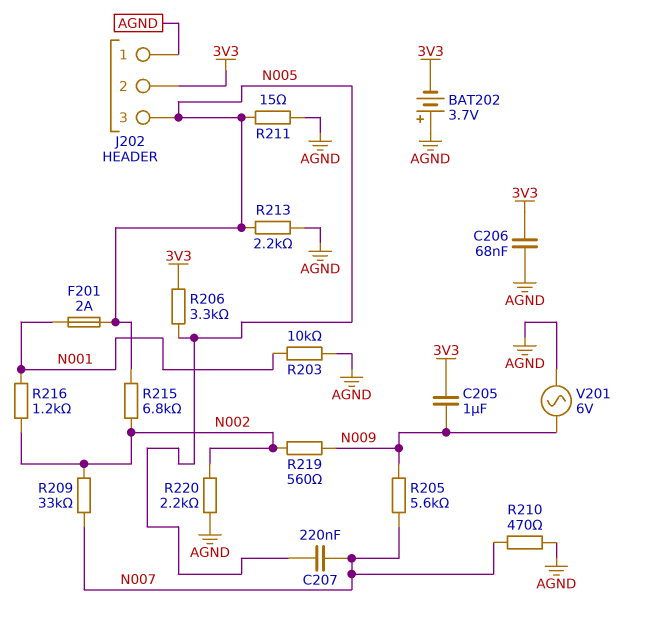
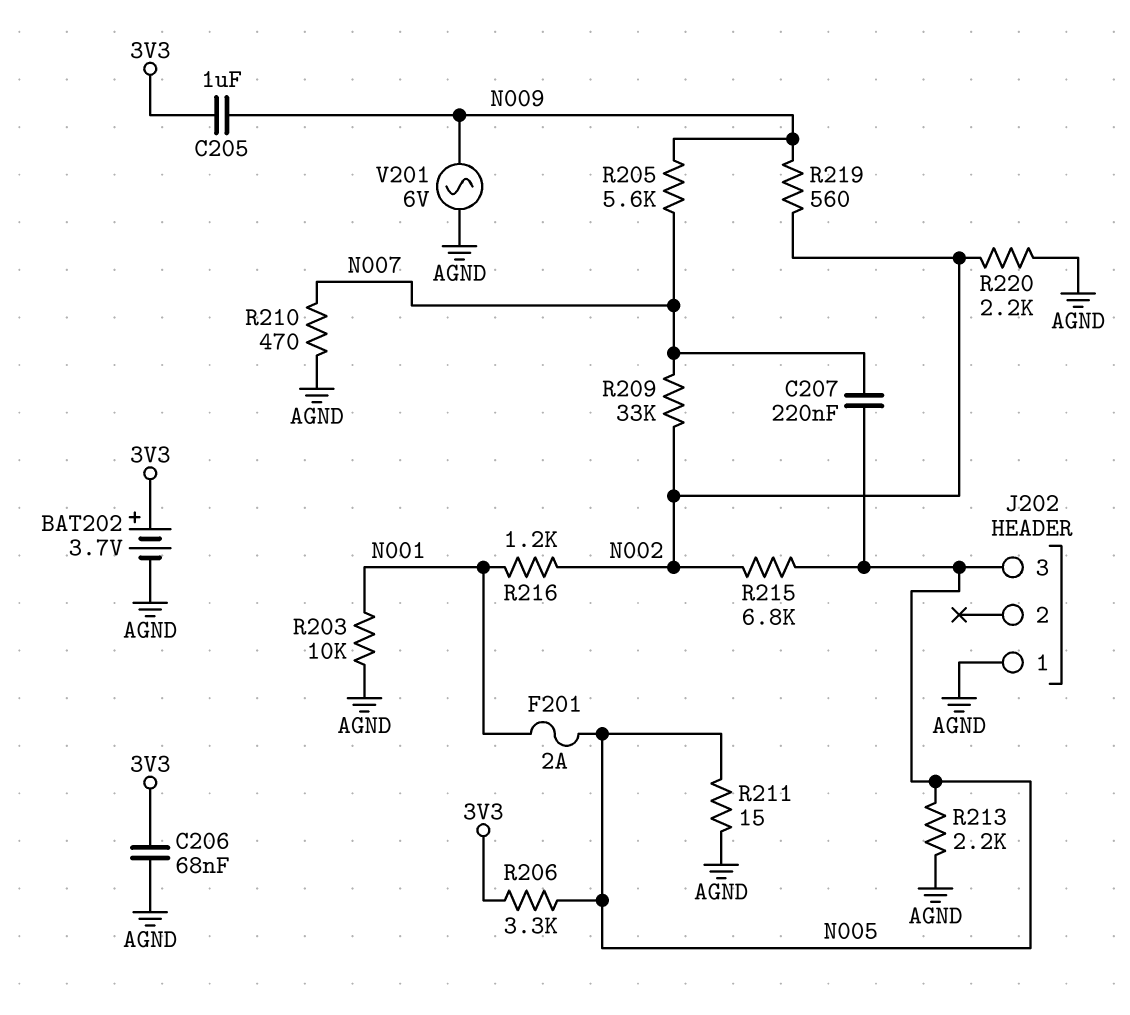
BAT202: 3.7V (plus AGND, minus 3V3) -> 3.7V (plus 3V3, minus AGND)
J202 pin 2: 3V3 -> none

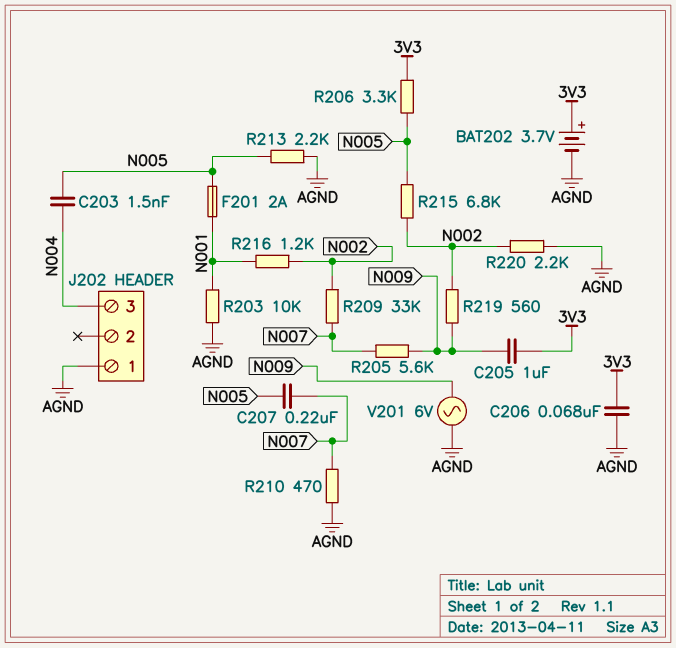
C203: none -> 1.5nF (N004, N005)
J202 pin 3: N005 -> N004
R211: 15 (AGND, N005) -> none

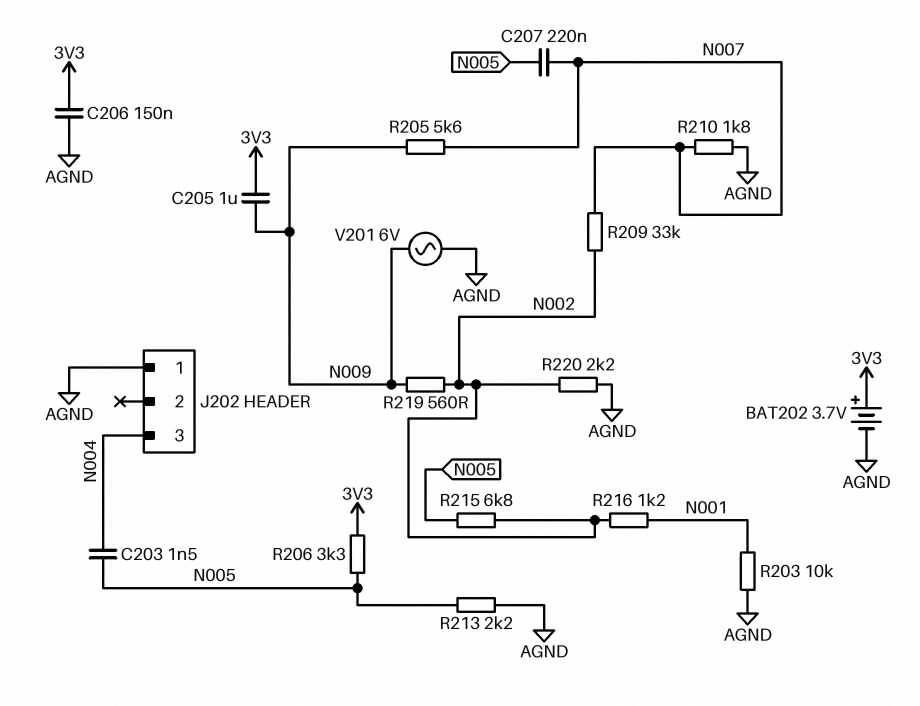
C206: 68nF (3V3, AGND) -> 150nF (3V3, AGND)
F201: 2A (N001, N005) -> none
R210: 470 (AGND, N007) -> 1.8k (AGND, N007)

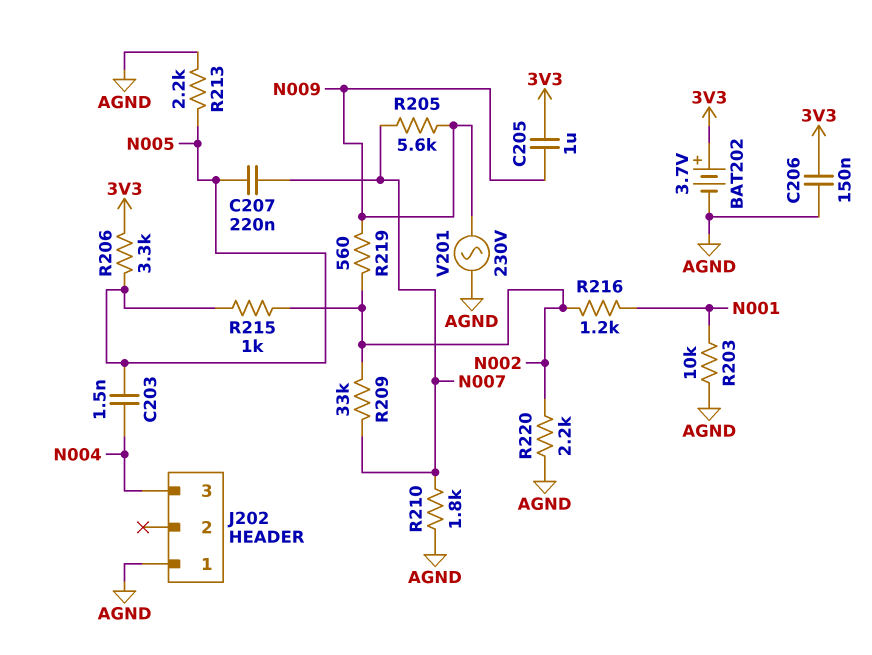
R215: 6.8k (N002, N005) -> 1k (N002, N005)
V201: AC 6V (AGND, N009) -> AC 230V (AGND, N009)

